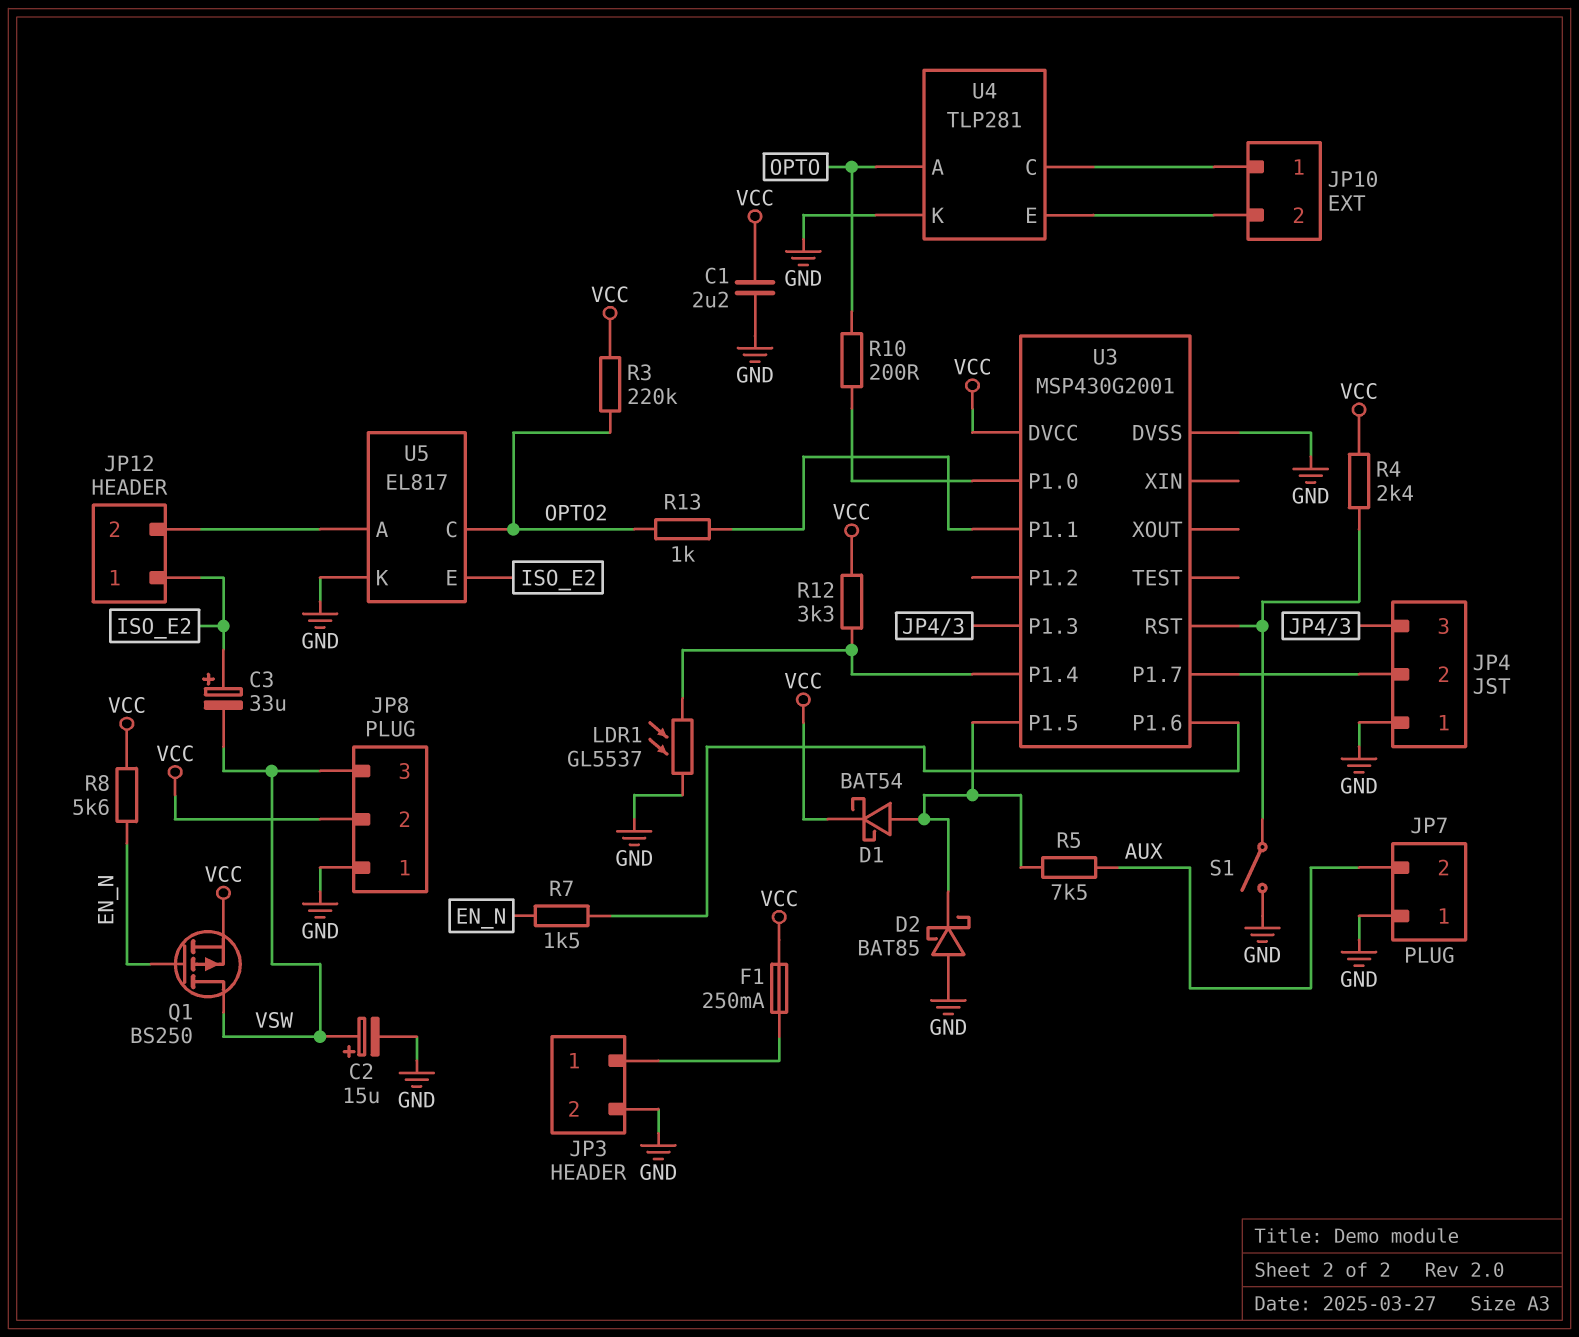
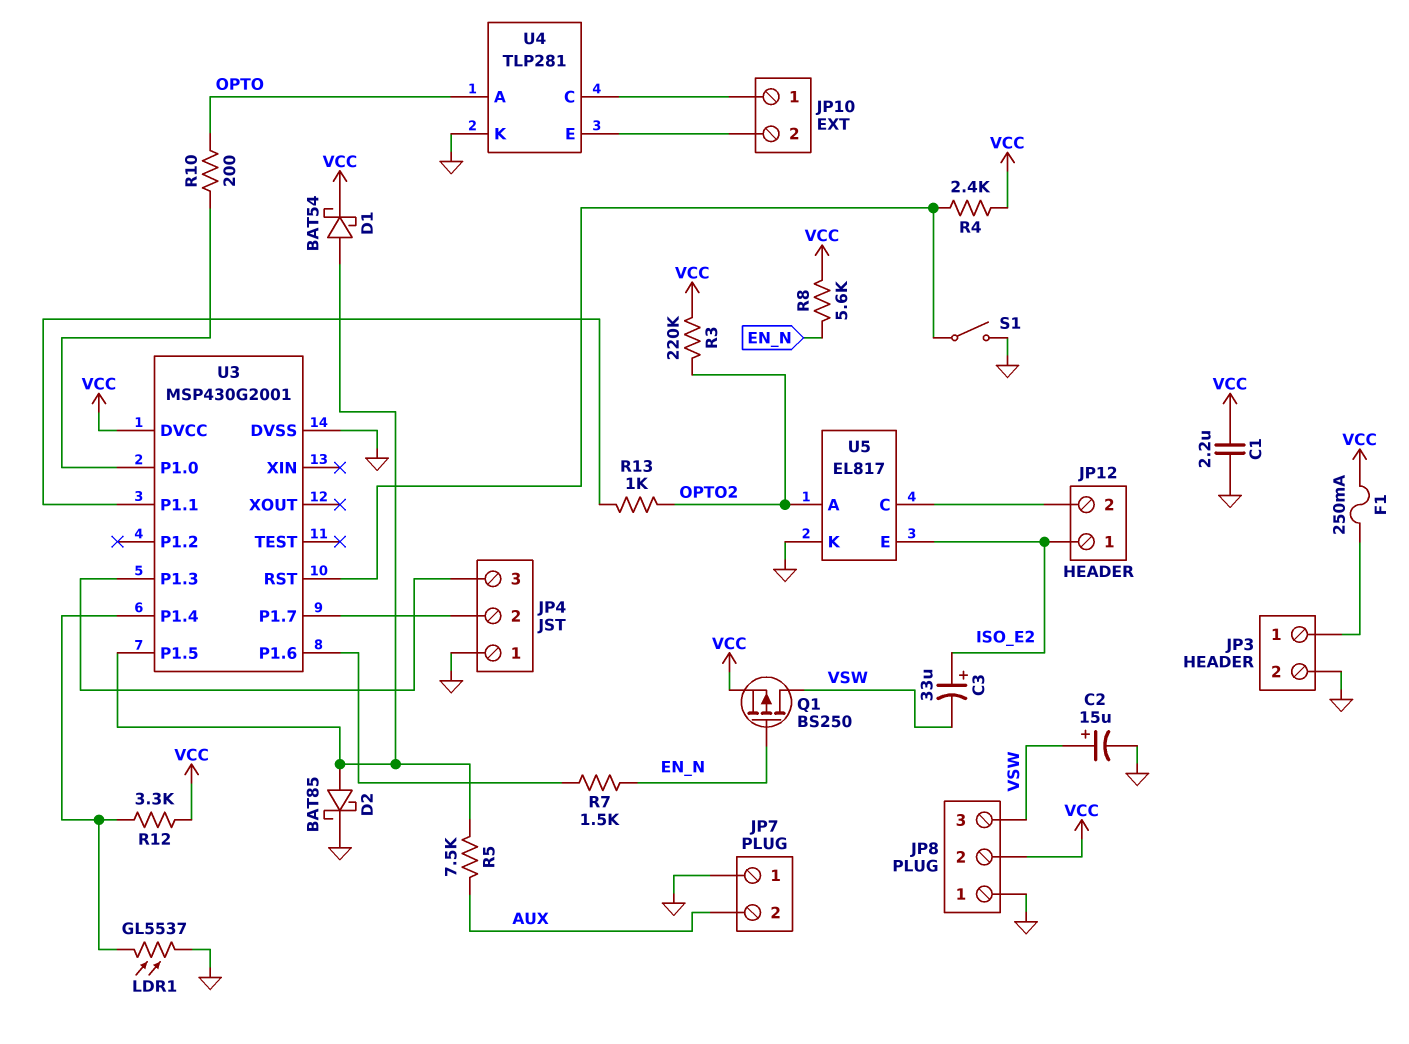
D2: schottky BAT85 (A GND, K U3/P1.5) -> schottky BAT85 (A U3/P1.5, K GND)
U5 pin A: JP12/2 -> OPTO2
U5 pin C: OPTO2 -> JP12/2

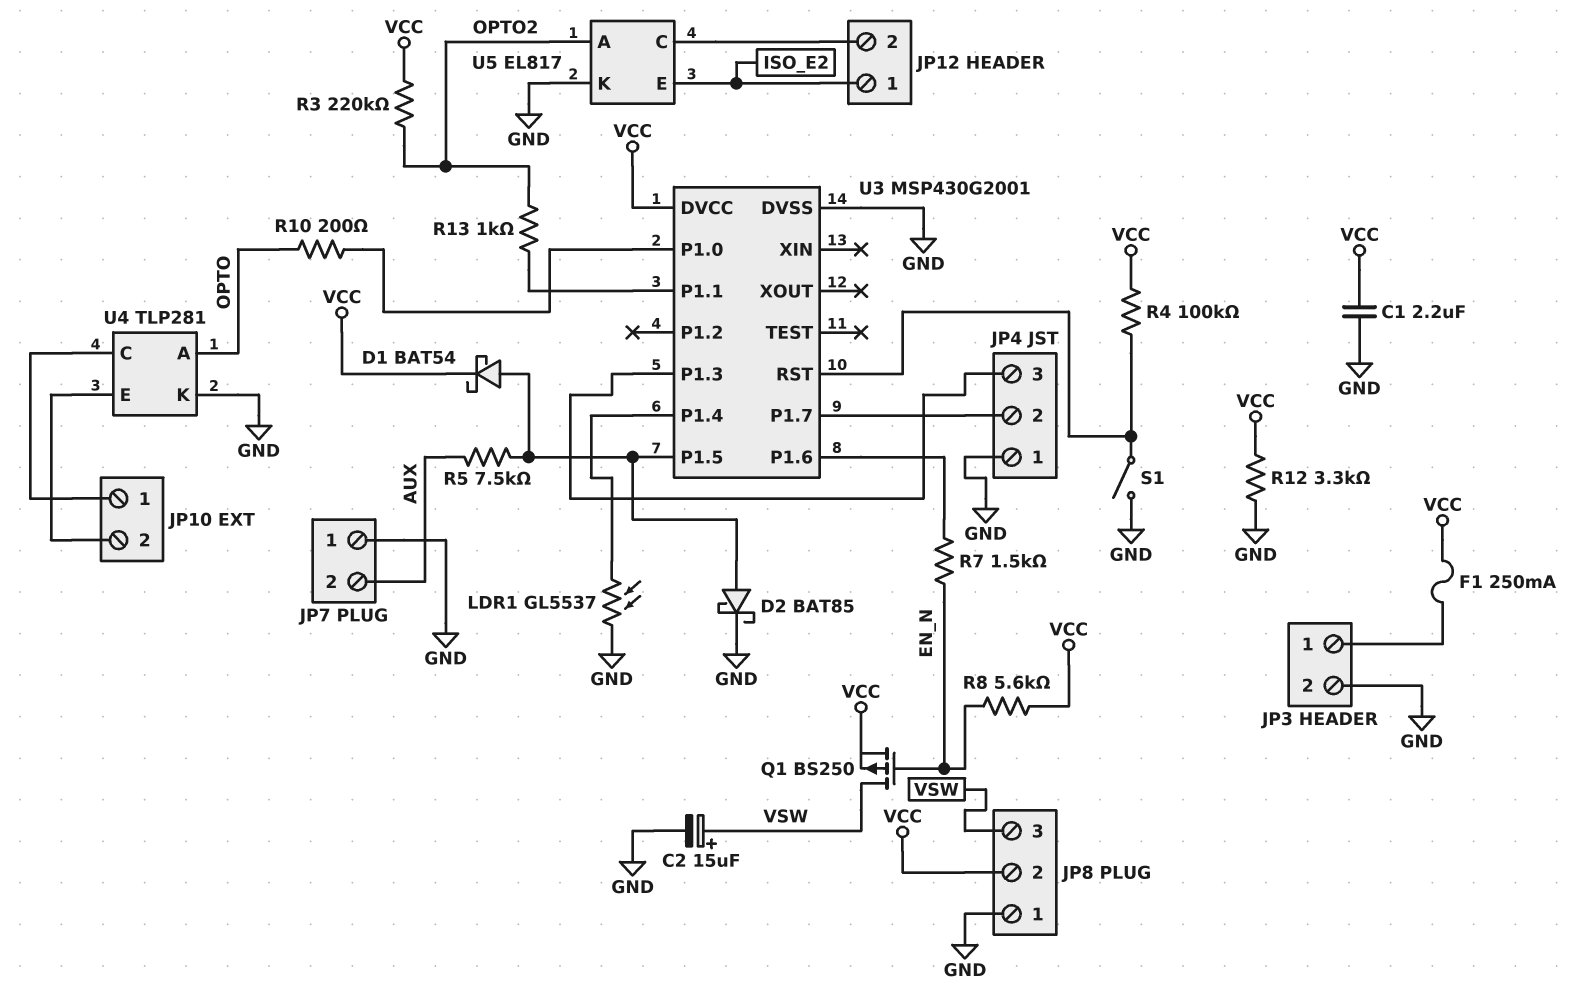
C3: 33uF (plus ISO_E2, minus VSW) -> none
R4: 2.4k (U3/RST, VCC) -> 100k (U3/RST, VCC)
R12: 3.3k (U3/P1.4, VCC) -> 3.3k (GND, VCC)

